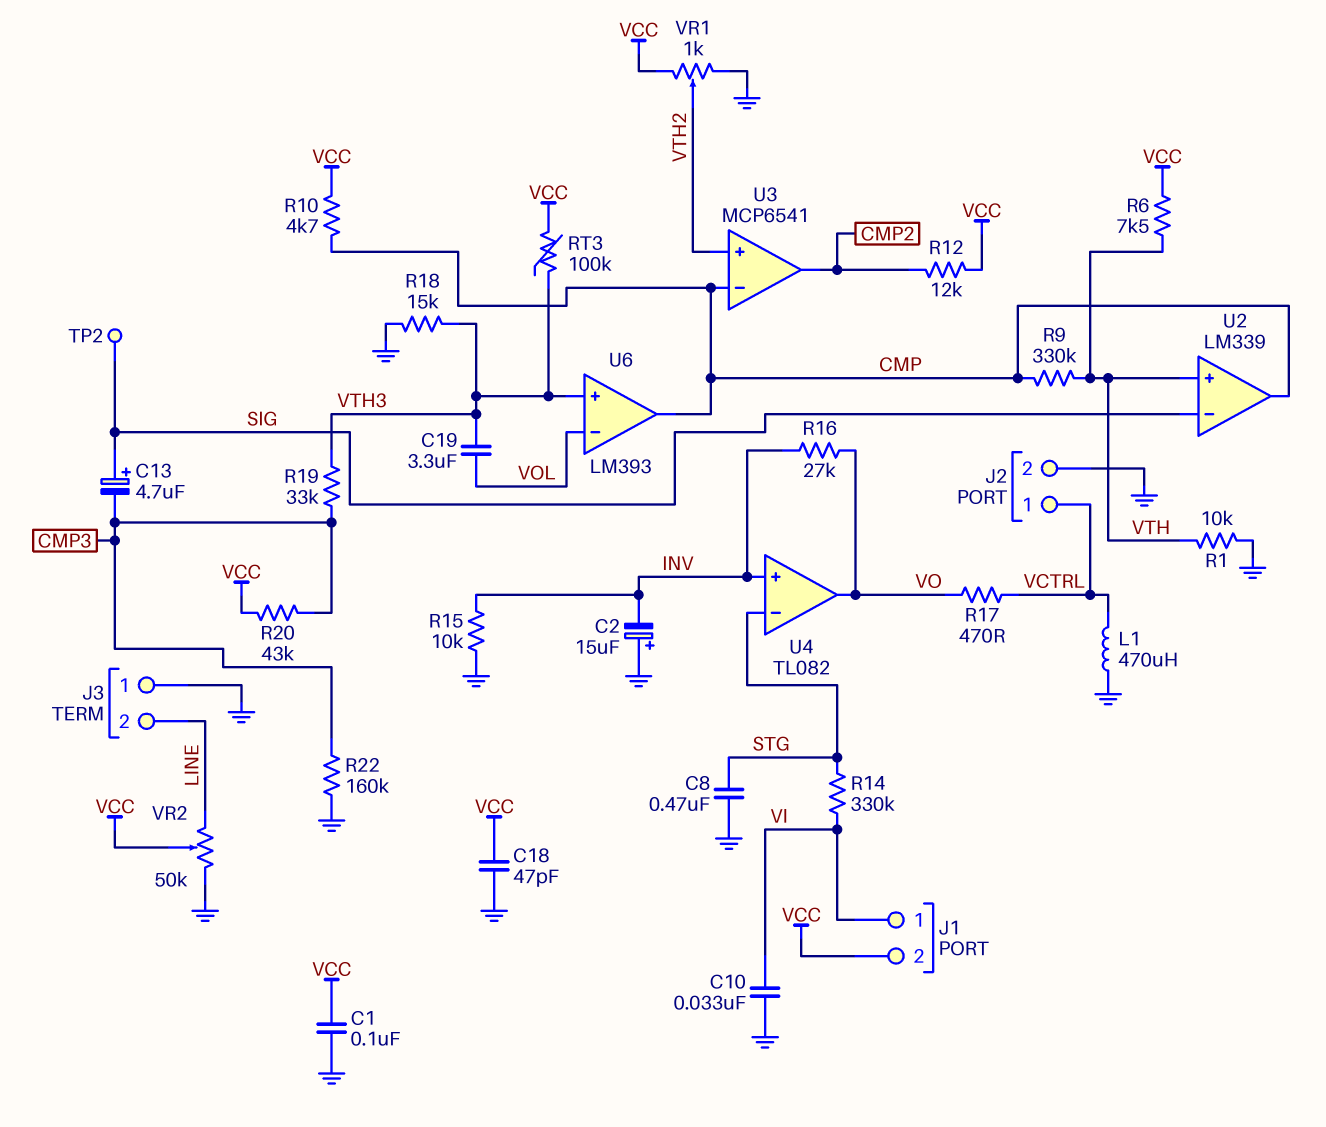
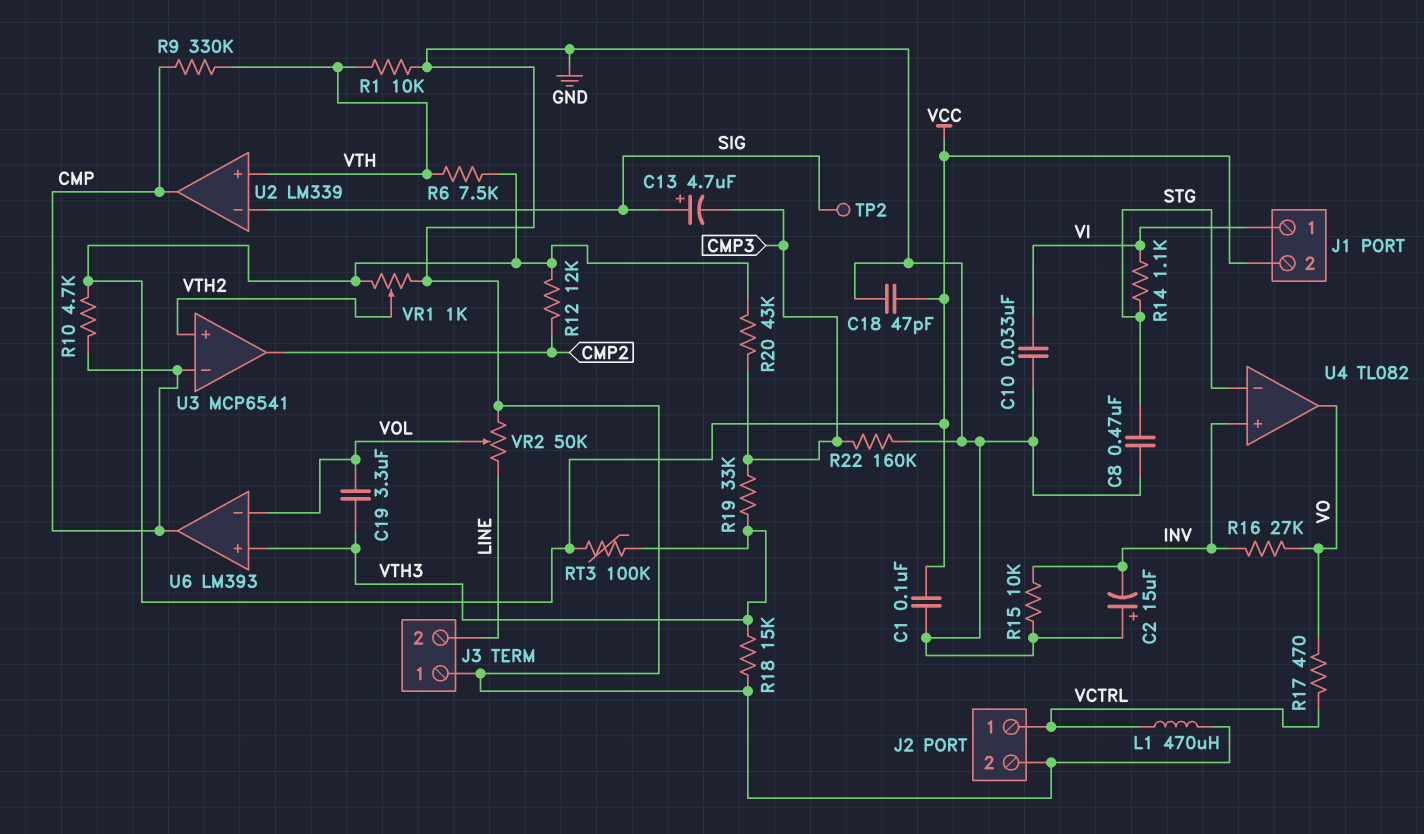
R14: 330k (STG, VI) -> 1.1k (STG, VI)
VR2: 50k (GND, LINE, wiper VCC) -> 50k (GND, LINE, wiper VOL)

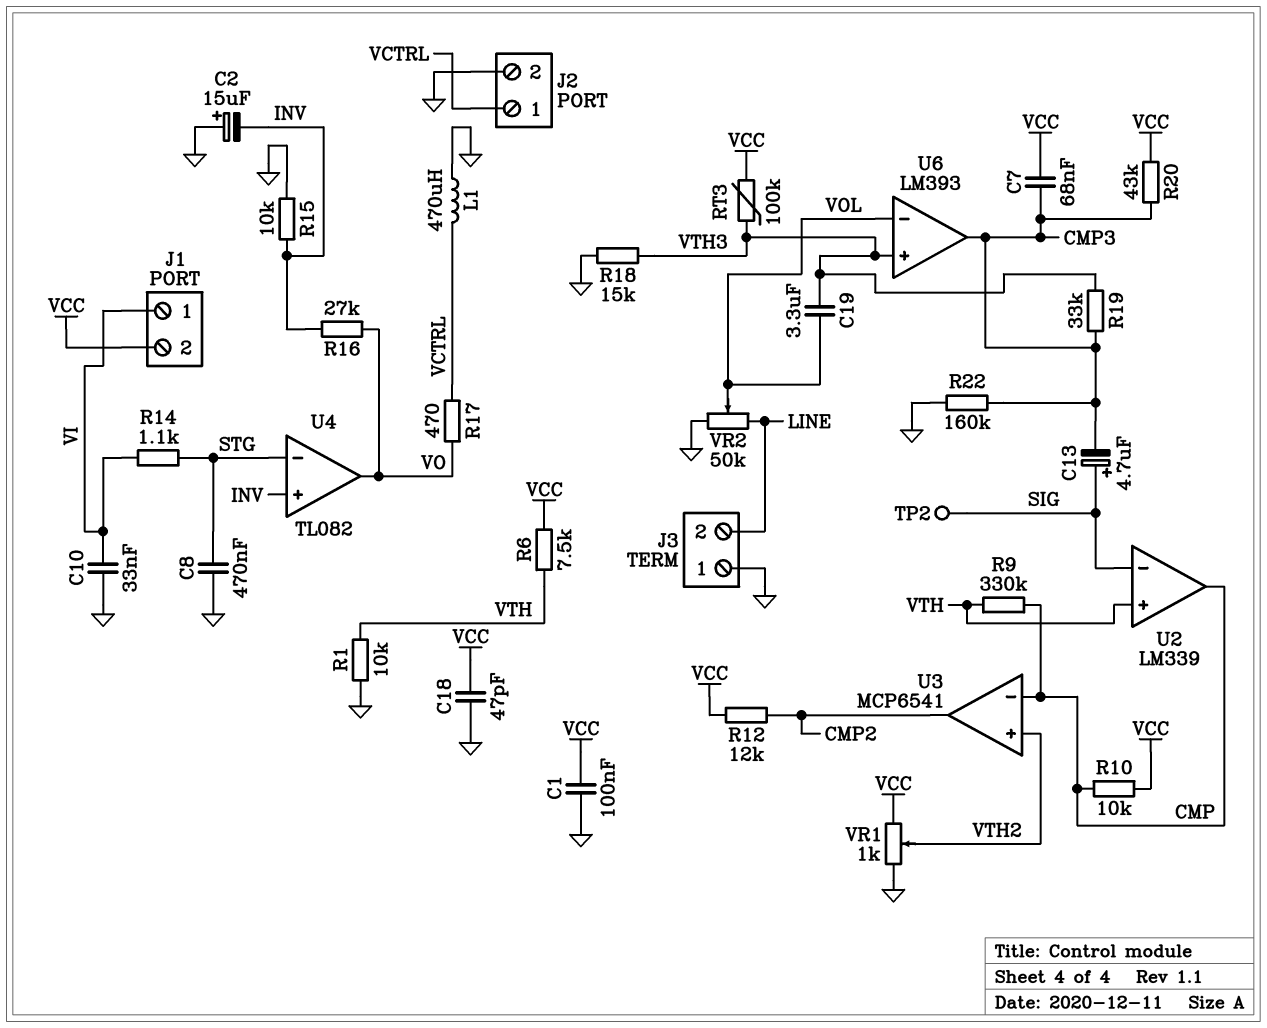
C7: none -> 68nF (CMP3, VCC)
R10: 4.7k (CMP, VCC) -> 10k (CMP, VCC)
U6 pin out: CMP -> CMP3

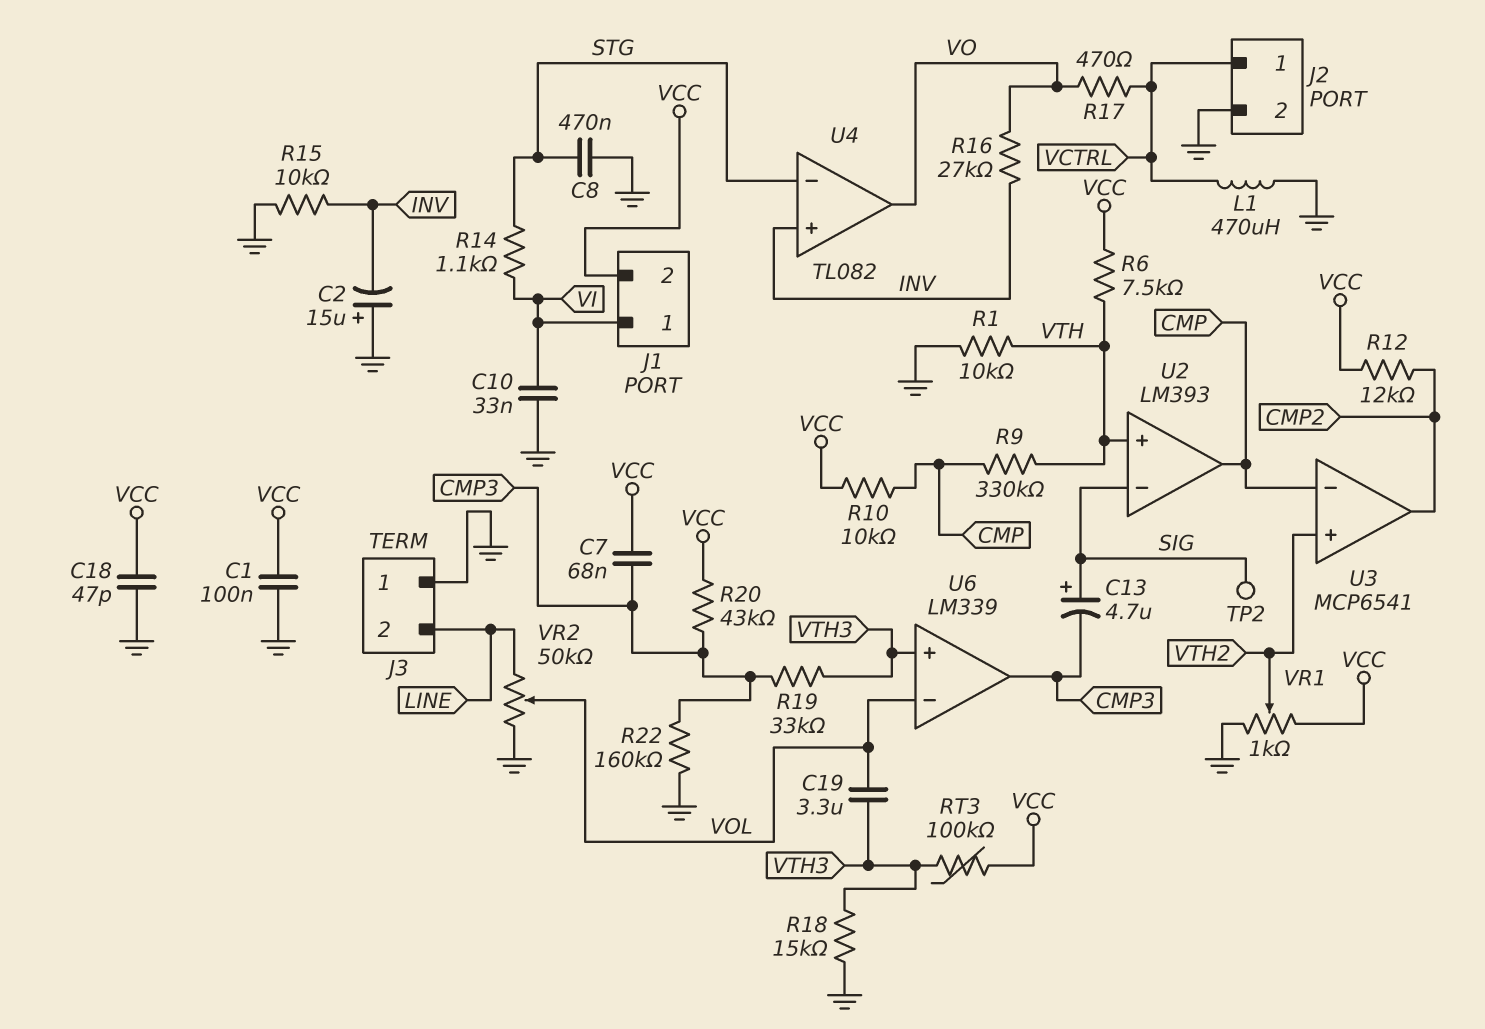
U2: LM339 -> LM393
U6: LM393 -> LM339

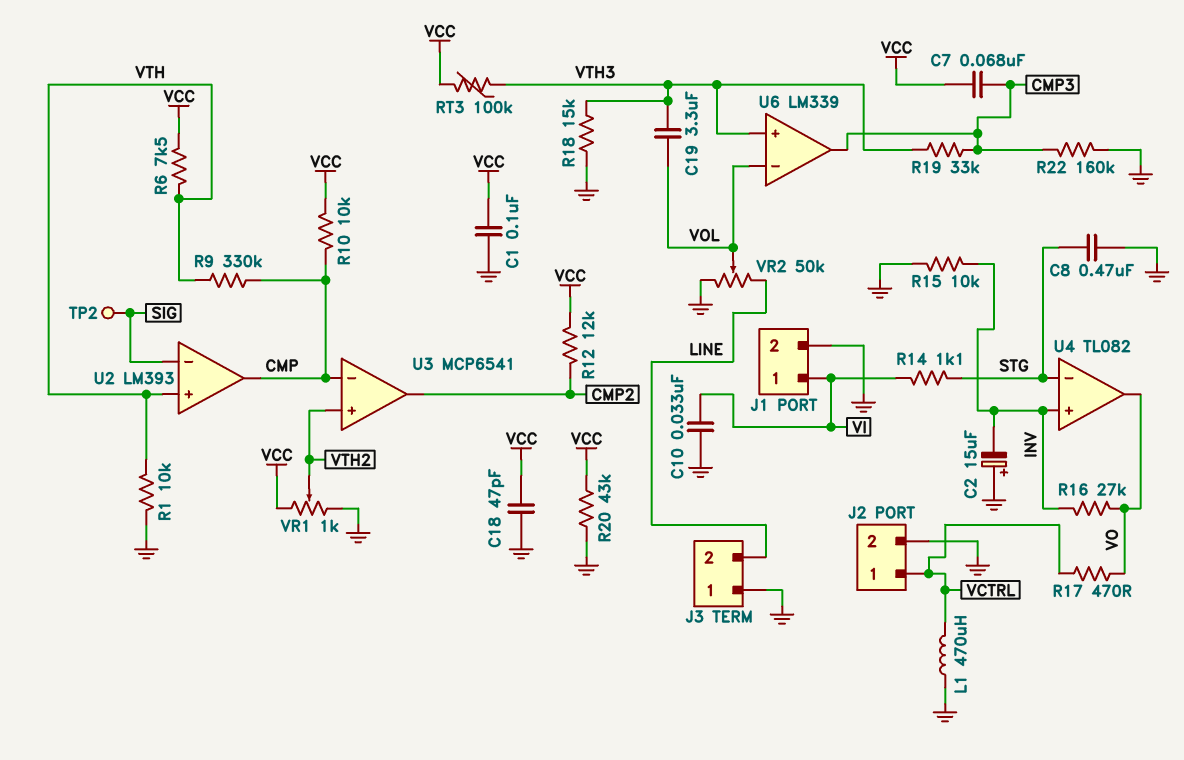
C13: 4.7uF (plus SIG, minus CMP3) -> none
J1 pin 2: VCC -> GND
R20: 43k (CMP3, VCC) -> 43k (GND, VCC)

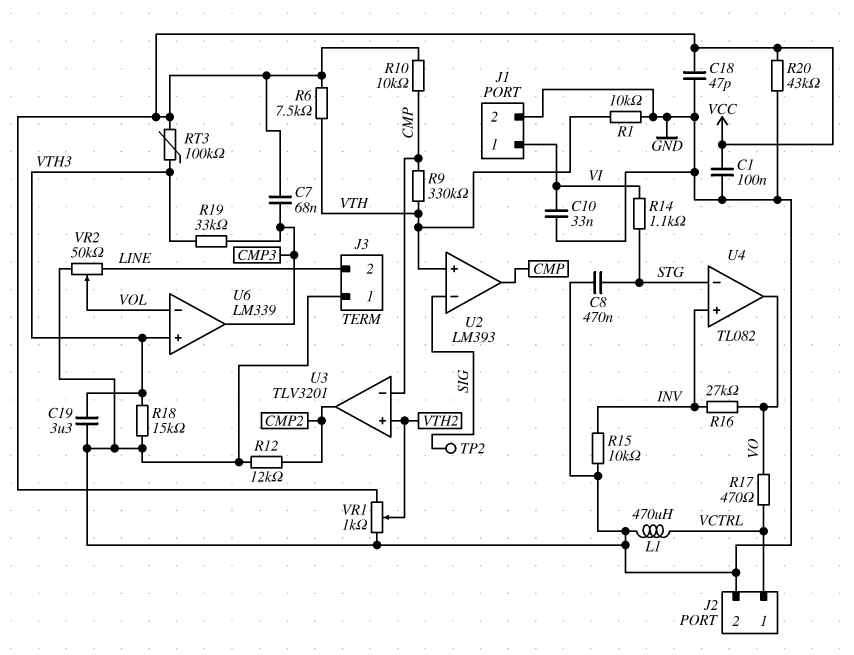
C2: 15uF (plus GND, minus INV) -> none
C19: 3.3uF (VOL, VTH3) -> 3.3uF (GND, VTH3)
R12: 12k (CMP2, VCC) -> 12k (CMP2, GND)
R22: 160k (CMP3, GND) -> none
U3: MCP6541 -> TLV3201

